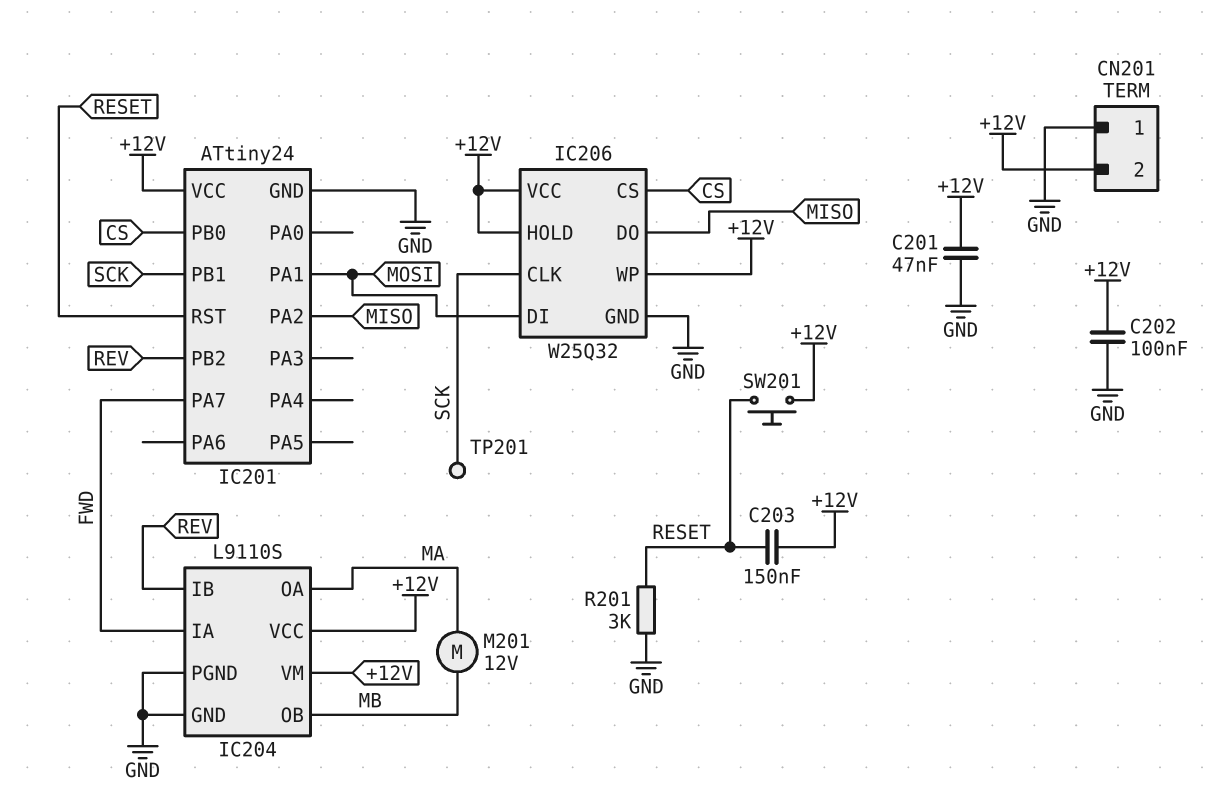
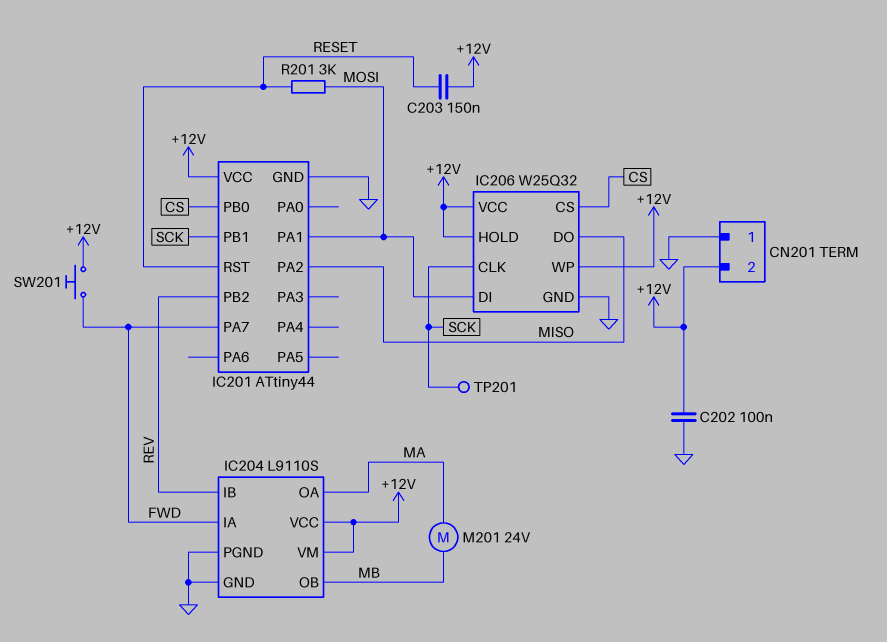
C201: 47nF (+12V, GND) -> none
IC201: ATtiny24 -> ATtiny44
M201: motor 12V (MA, MB) -> motor 24V (MA, MB)
R201: 3k (GND, RESET) -> 3k (MOSI, RESET)
SW201: button (+12V, RESET) -> button (+12V, FWD)

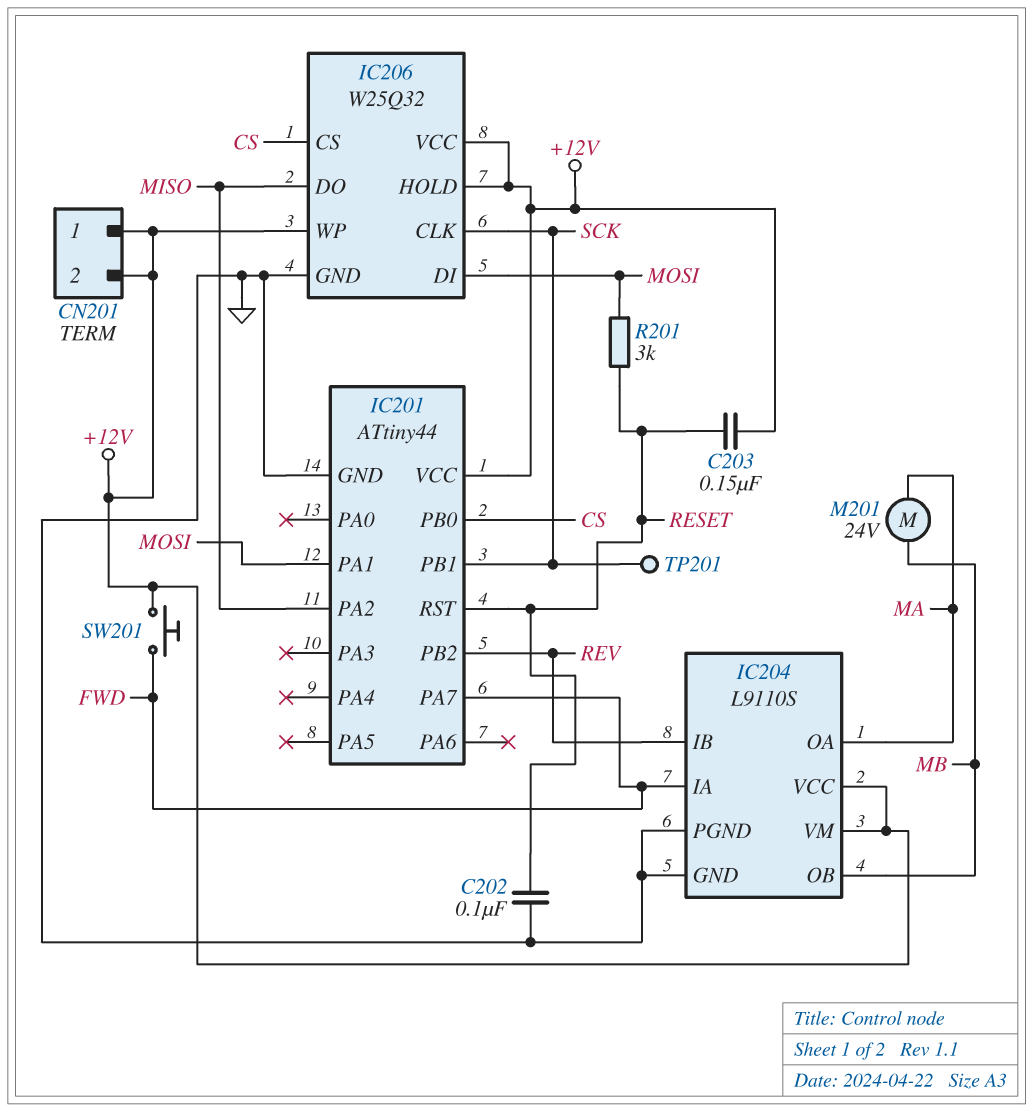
C202: 100nF (+12V, GND) -> 100nF (GND, RESET)
CN201 pin 1: GND -> +12V

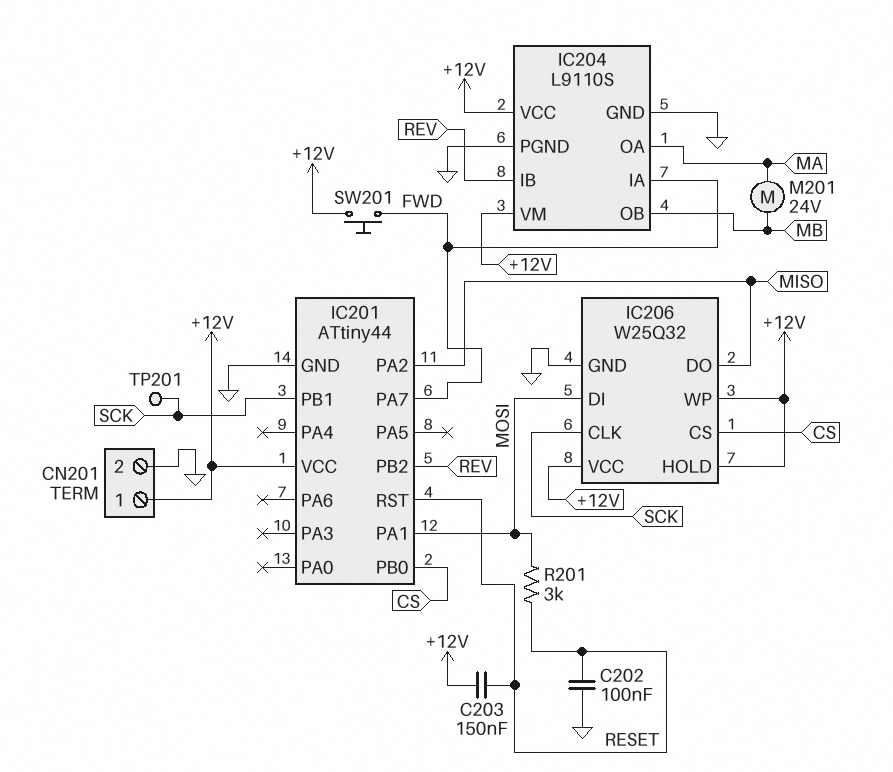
CN201 pin 2: +12V -> GND

